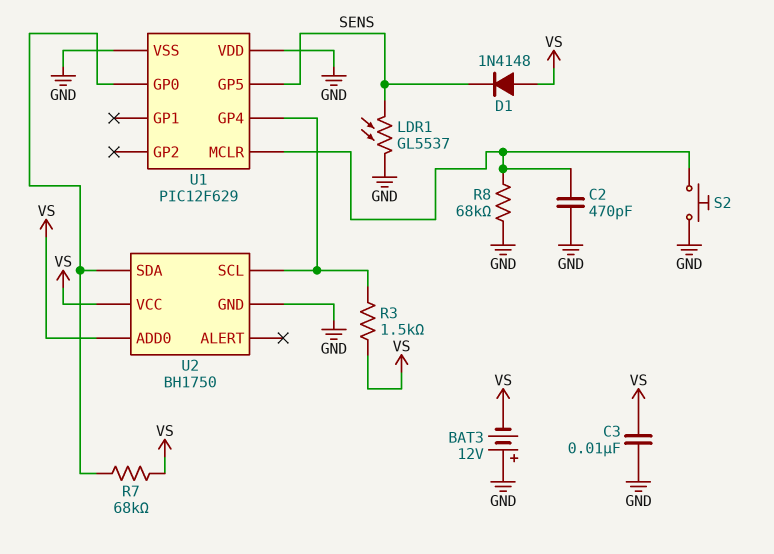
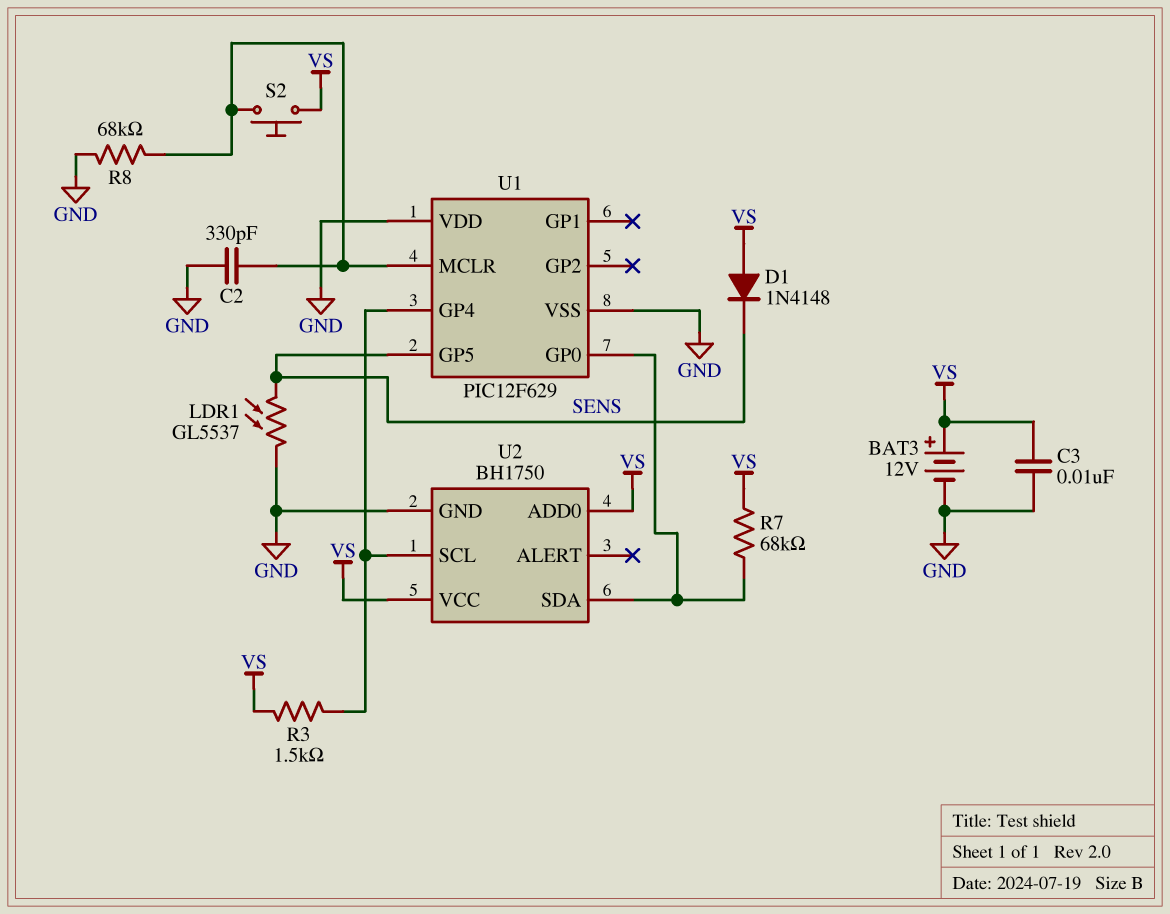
BAT3: 12V (plus GND, minus VS) -> 12V (plus VS, minus GND)
C2: 470pF (GND, U1/MCLR) -> 330pF (GND, U1/MCLR)
S2: button (GND, U1/MCLR) -> button (U1/MCLR, VS)

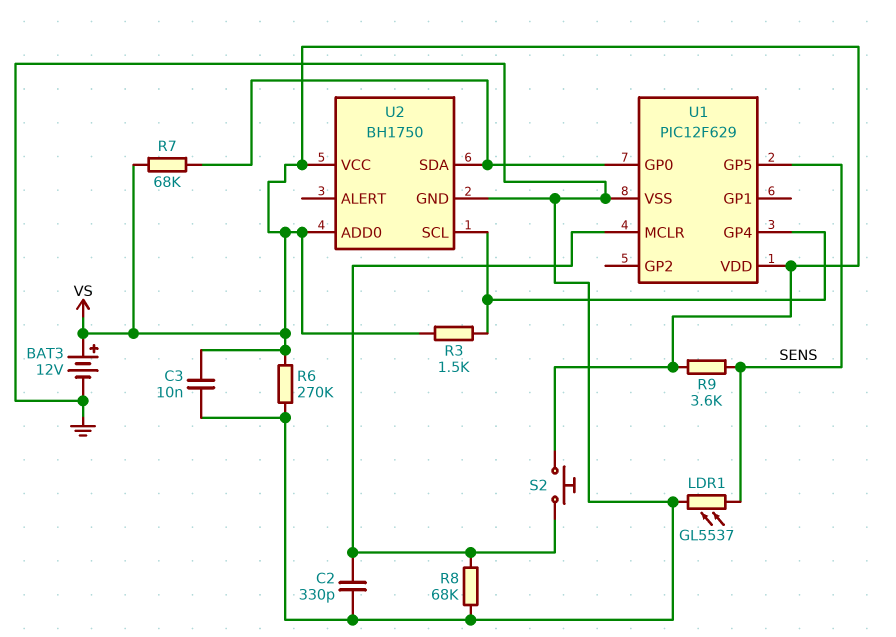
D1: diode 1N4148 (A VS, K SENS) -> none
R6: none -> 270k (GND, VS)
R9: none -> 3.6k (SENS, VS)
U1 pin VDD: GND -> VS

